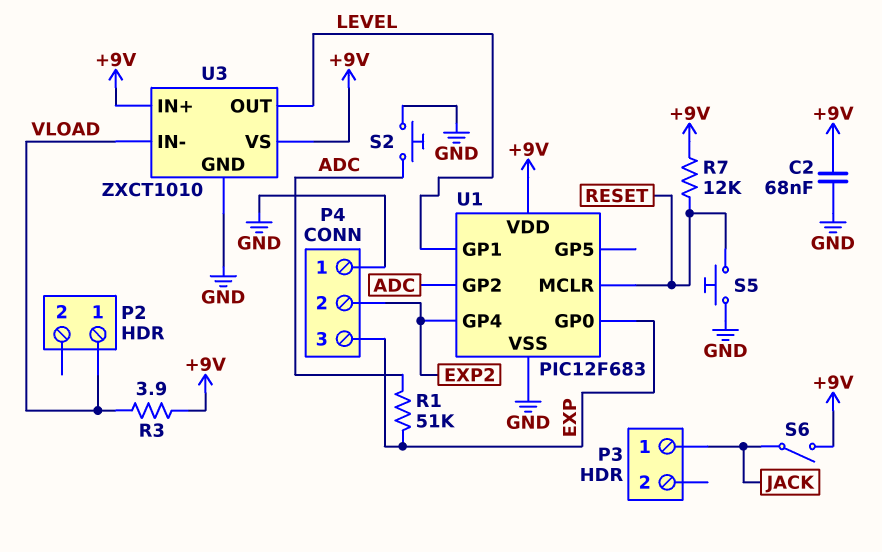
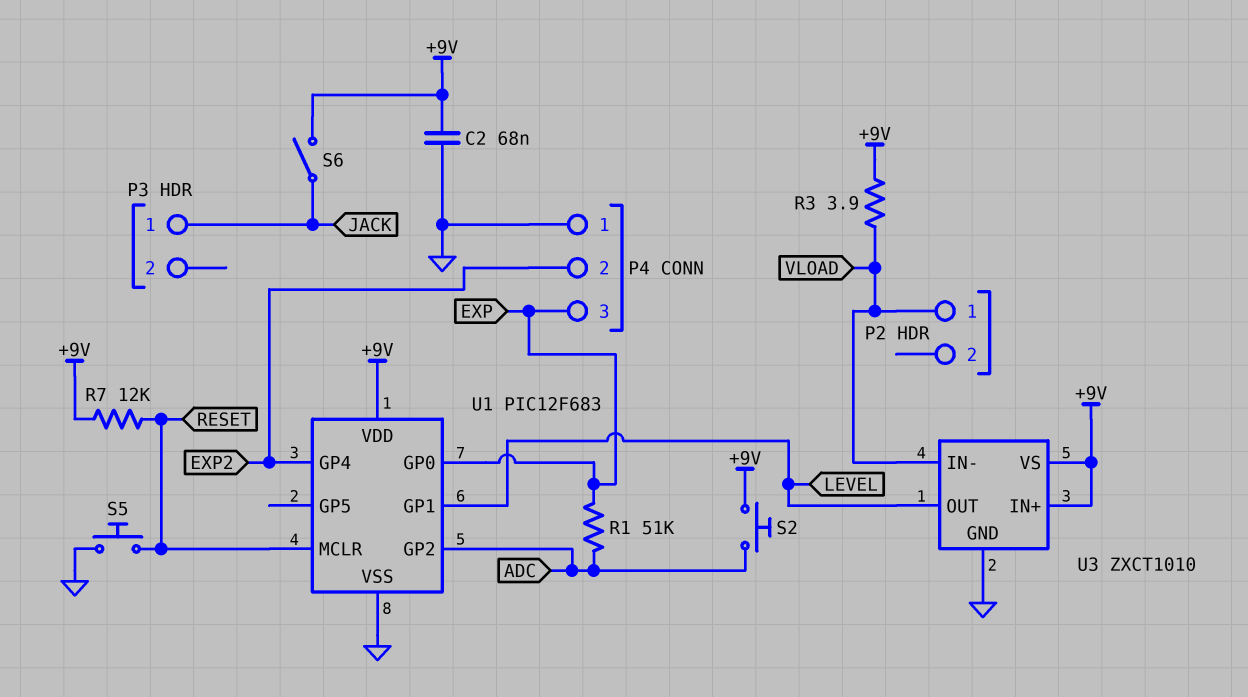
S2: button (ADC, GND) -> button (+9V, ADC)

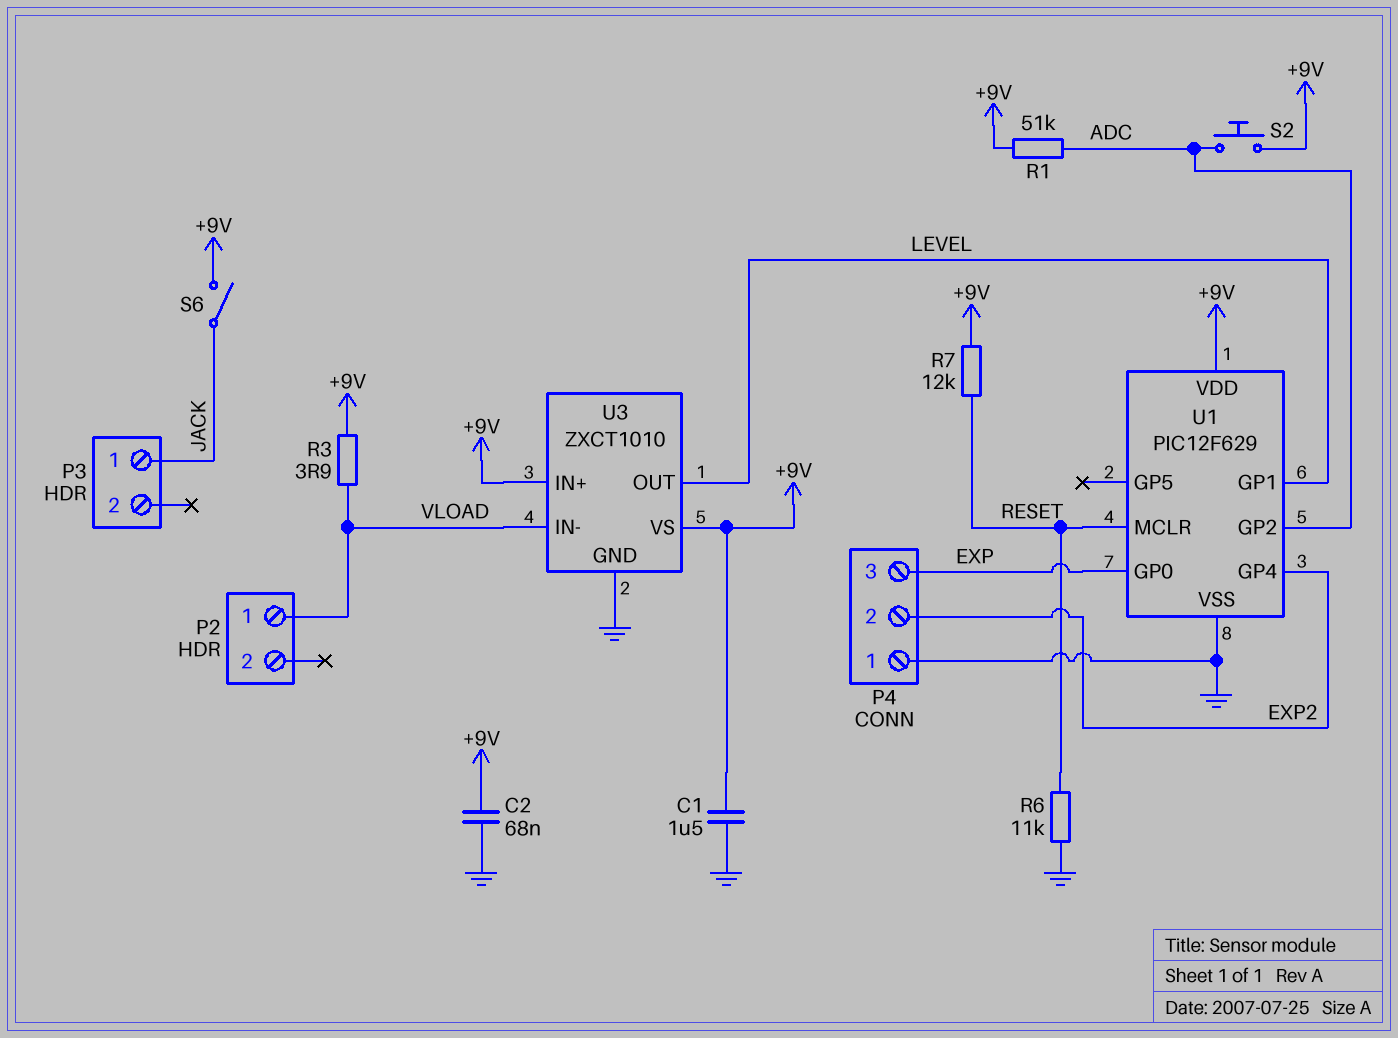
C1: none -> 1.5uF (+9V, GND)
R1: 51k (ADC, EXP) -> 51k (+9V, ADC)
R6: none -> 11k (GND, RESET)
S5: button (GND, RESET) -> none
U1: PIC12F683 -> PIC12F629

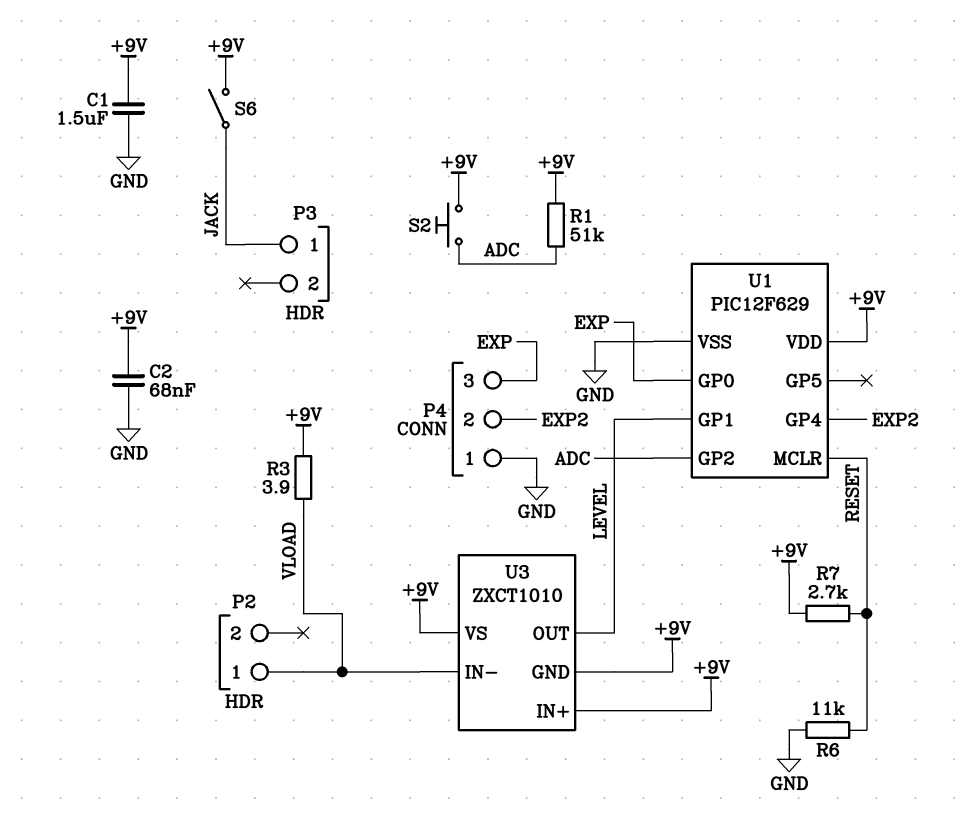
R7: 12k (+9V, RESET) -> 2.7k (+9V, RESET)
U3 pin GND: GND -> +9V

